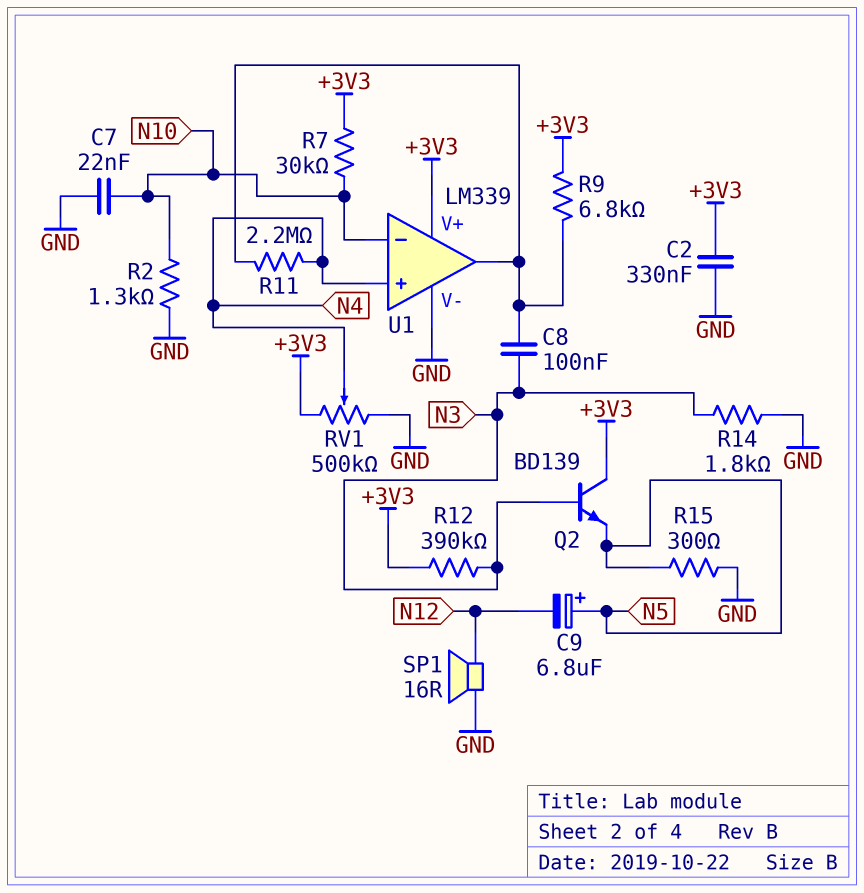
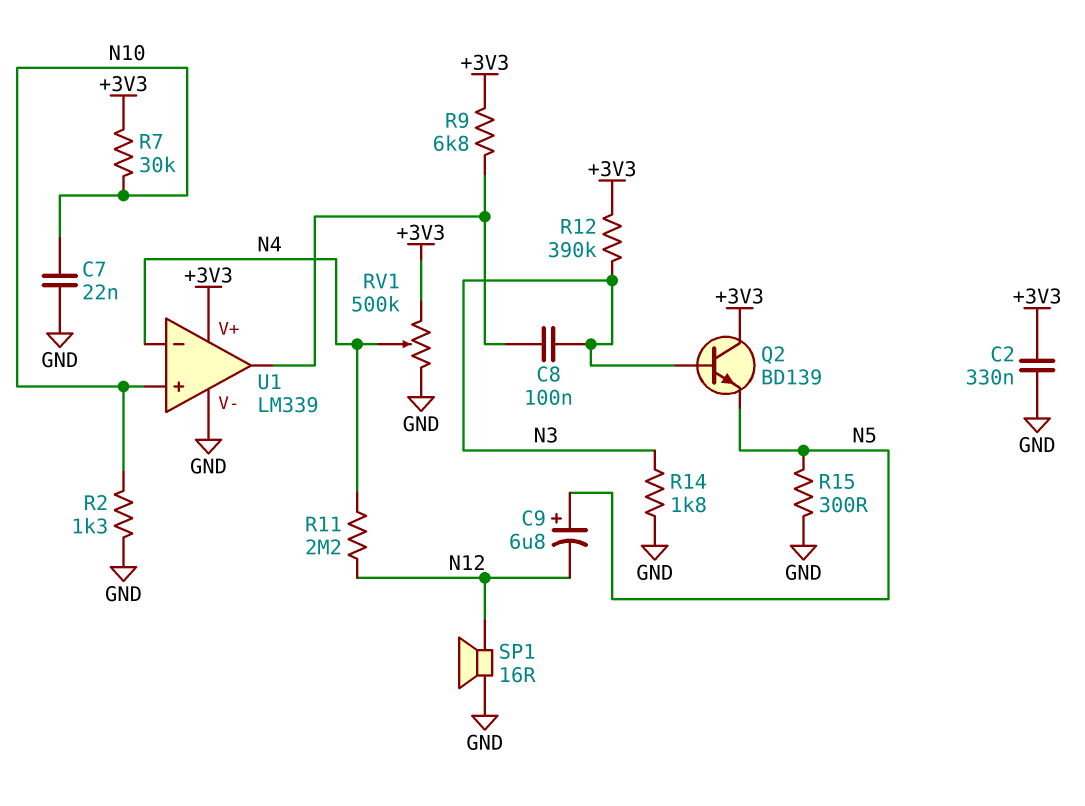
R11: 2.2M (N4, U1/out) -> 2.2M (N4, N12)
U1 pin in+: N4 -> N10
U1 pin in-: N10 -> N4

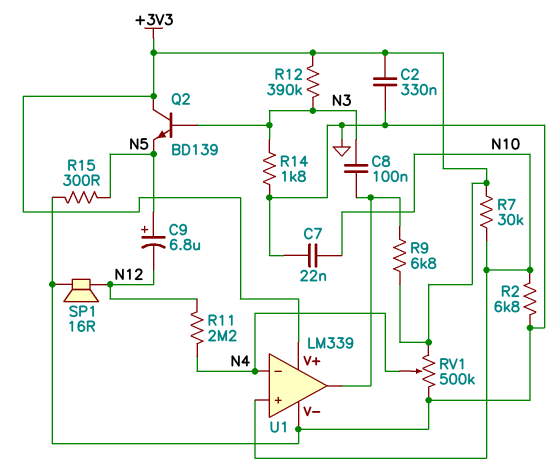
R2: 1.3k (GND, N10) -> 6.8k (GND, N10)

